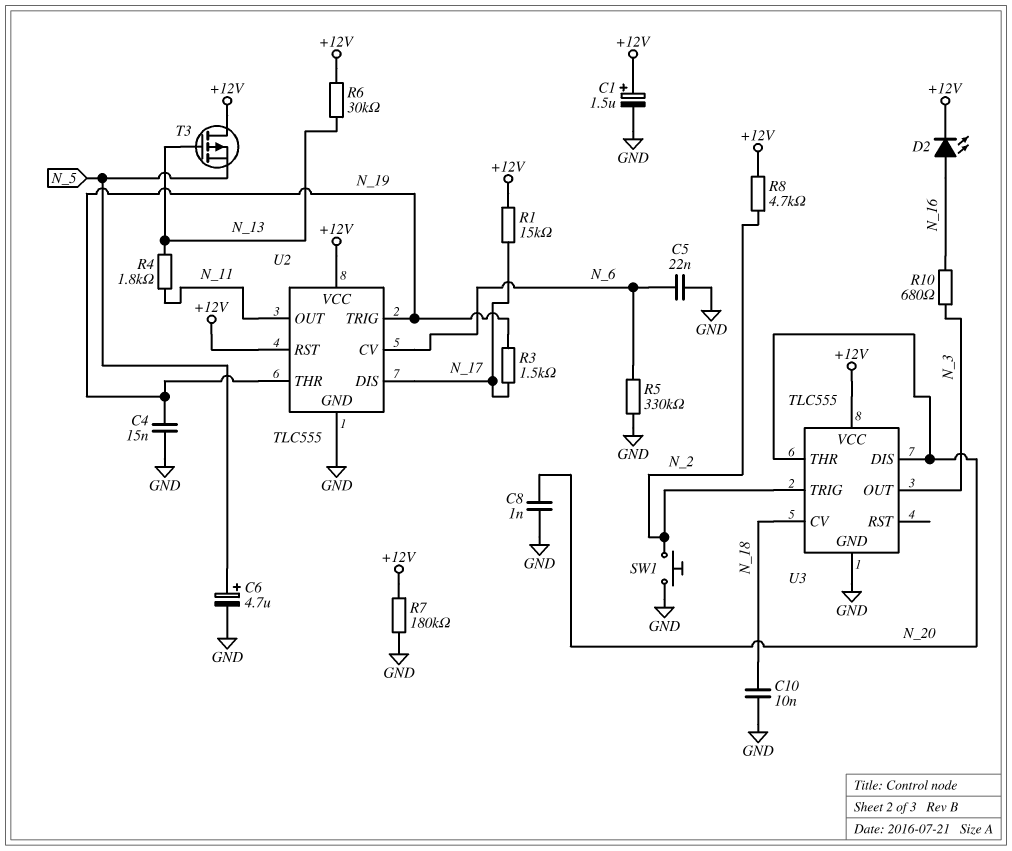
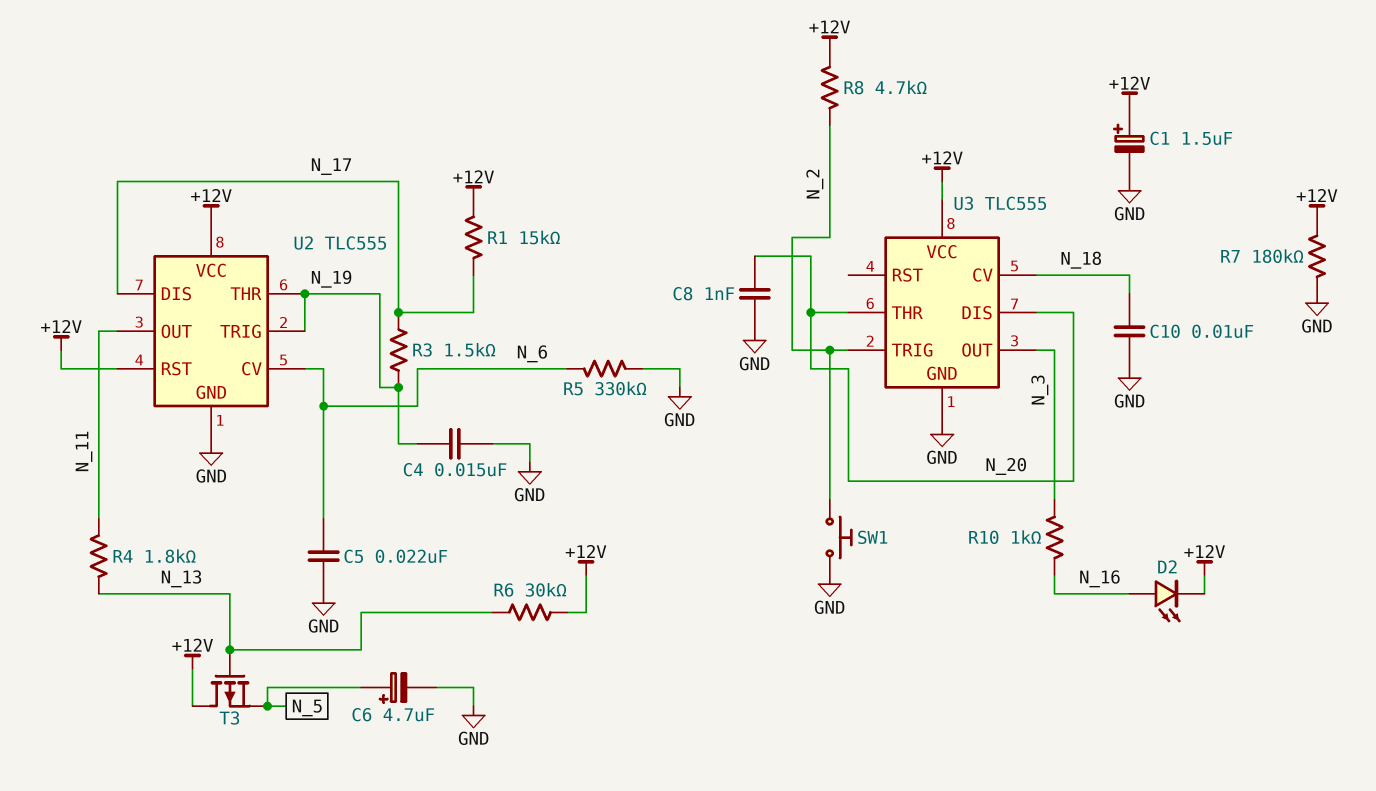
R10: 680 (N_3, N_16) -> 1k (N_3, N_16)

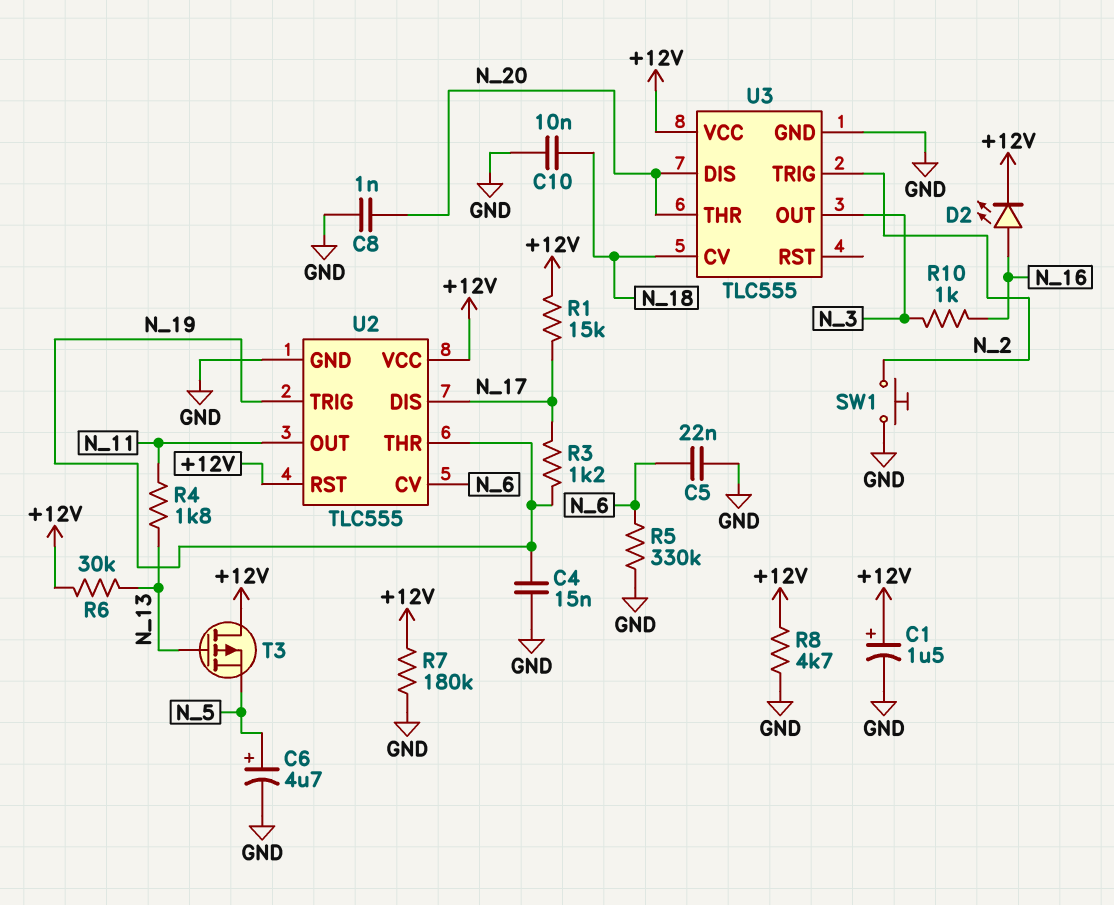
R3: 1.5k (N_17, N_19) -> 1.2k (N_17, N_19)
R8: 4.7k (+12V, N_2) -> 4.7k (+12V, GND)

